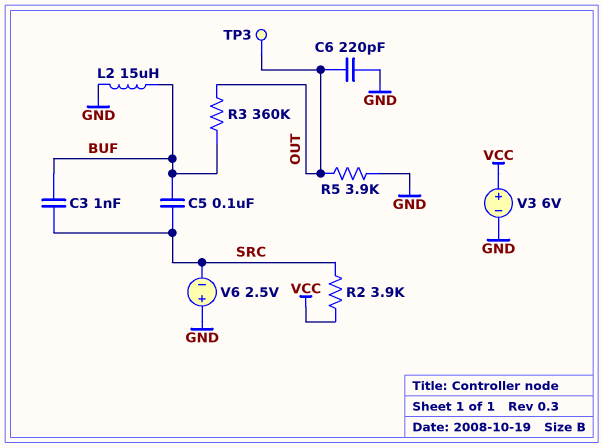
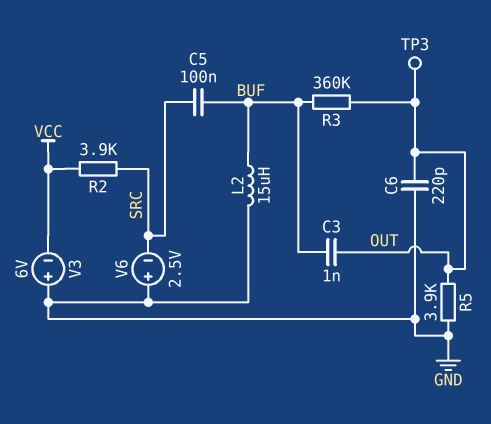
C3: 1nF (BUF, SRC) -> 1nF (BUF, OUT)
V3: 6V (plus VCC, minus GND) -> 6V (plus GND, minus VCC)

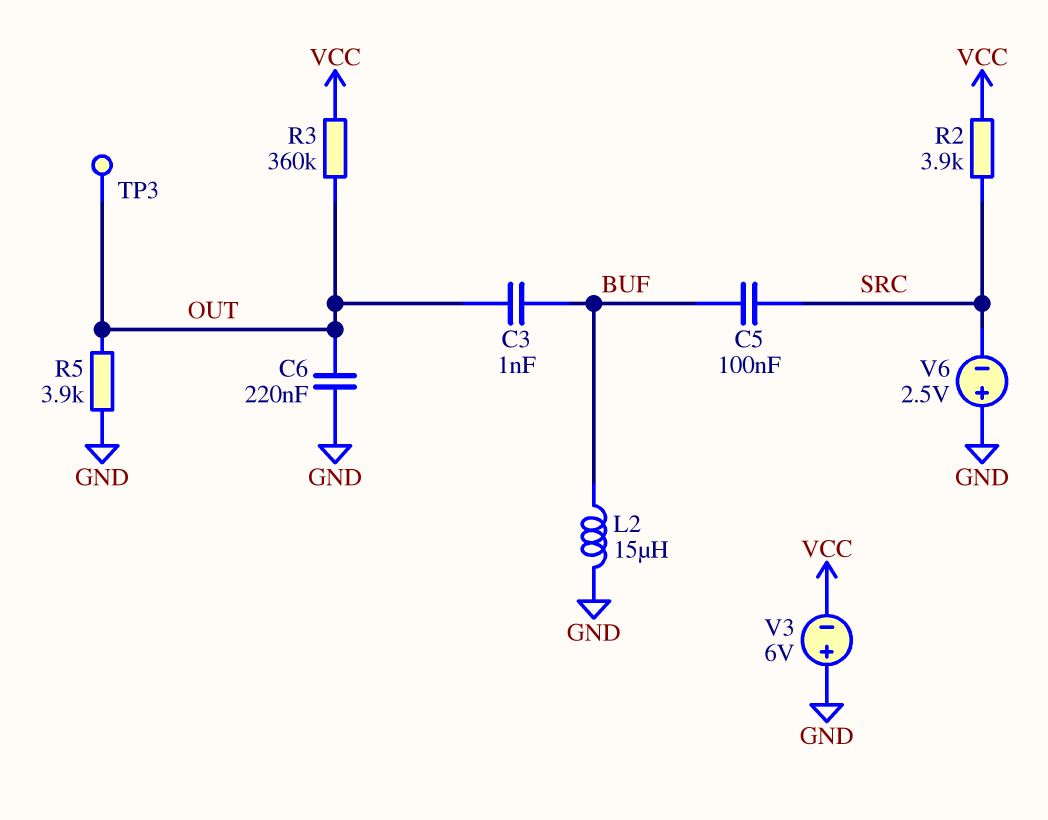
C6: 220pF (GND, OUT) -> 220nF (GND, OUT)
R3: 360k (BUF, OUT) -> 360k (OUT, VCC)

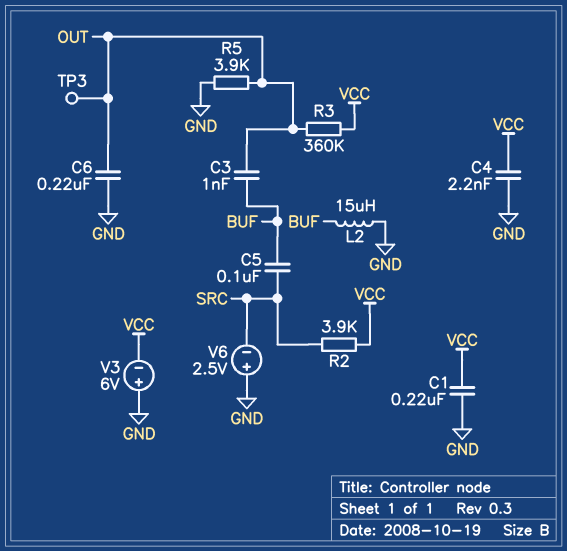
C1: none -> 220nF (GND, VCC)
C4: none -> 2.2nF (GND, VCC)

